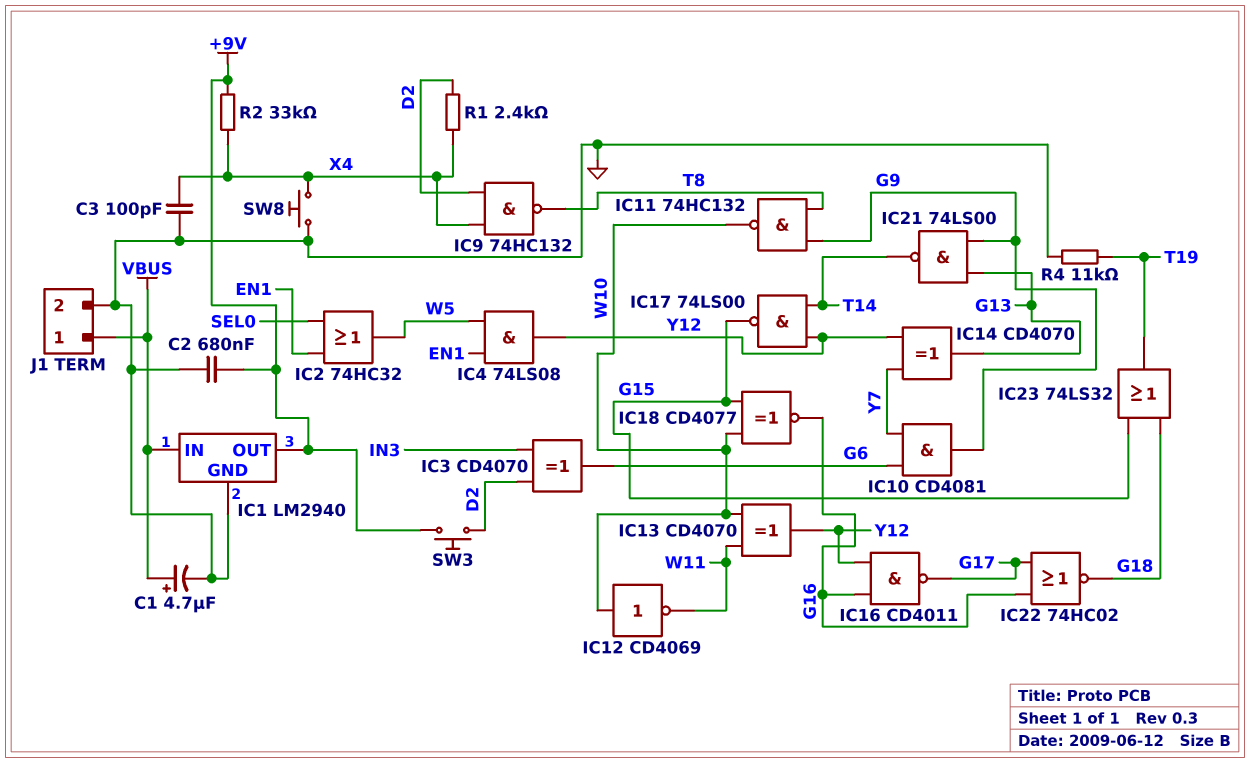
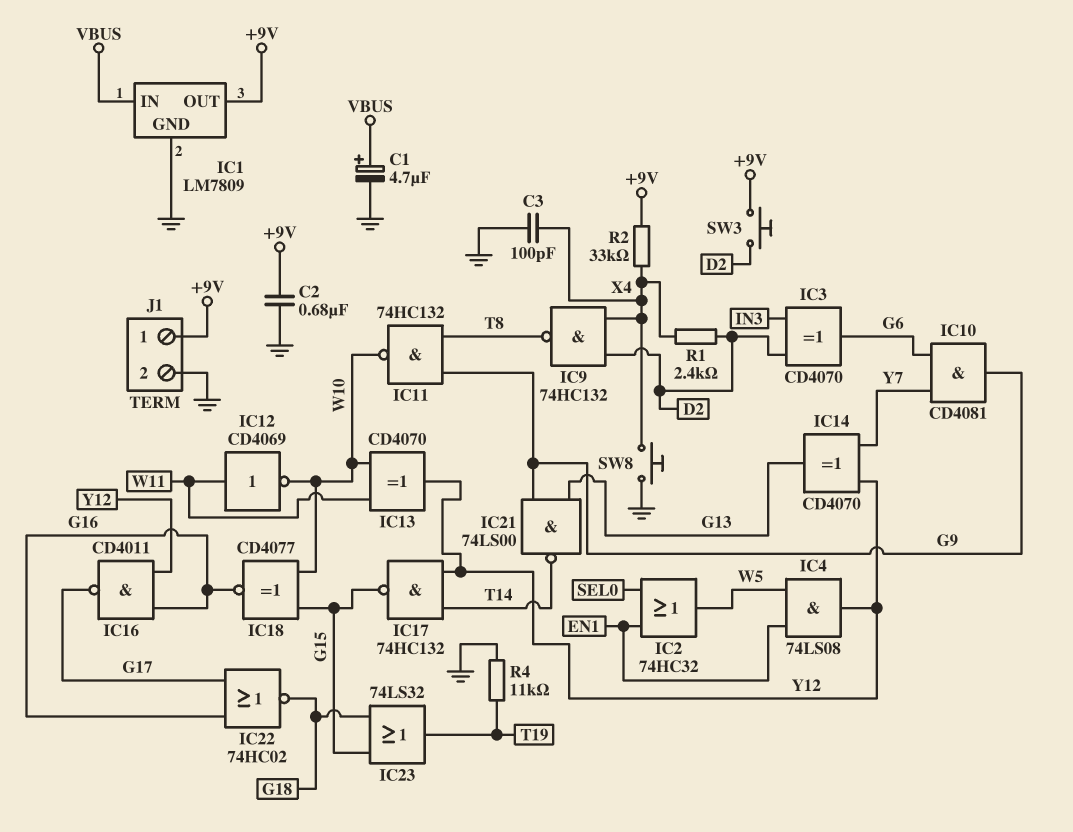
IC1: LM2940 -> LM7809
IC12: NOT CD4069 (in W10, out W11) -> NOT CD4069 (in W11, out W10)
IC17: NAND 74LS00 (in T14, in Y12, out G15) -> NAND 74HC132 (in T14, in Y12, out G15)
J1 pin 1: VBUS -> +9V

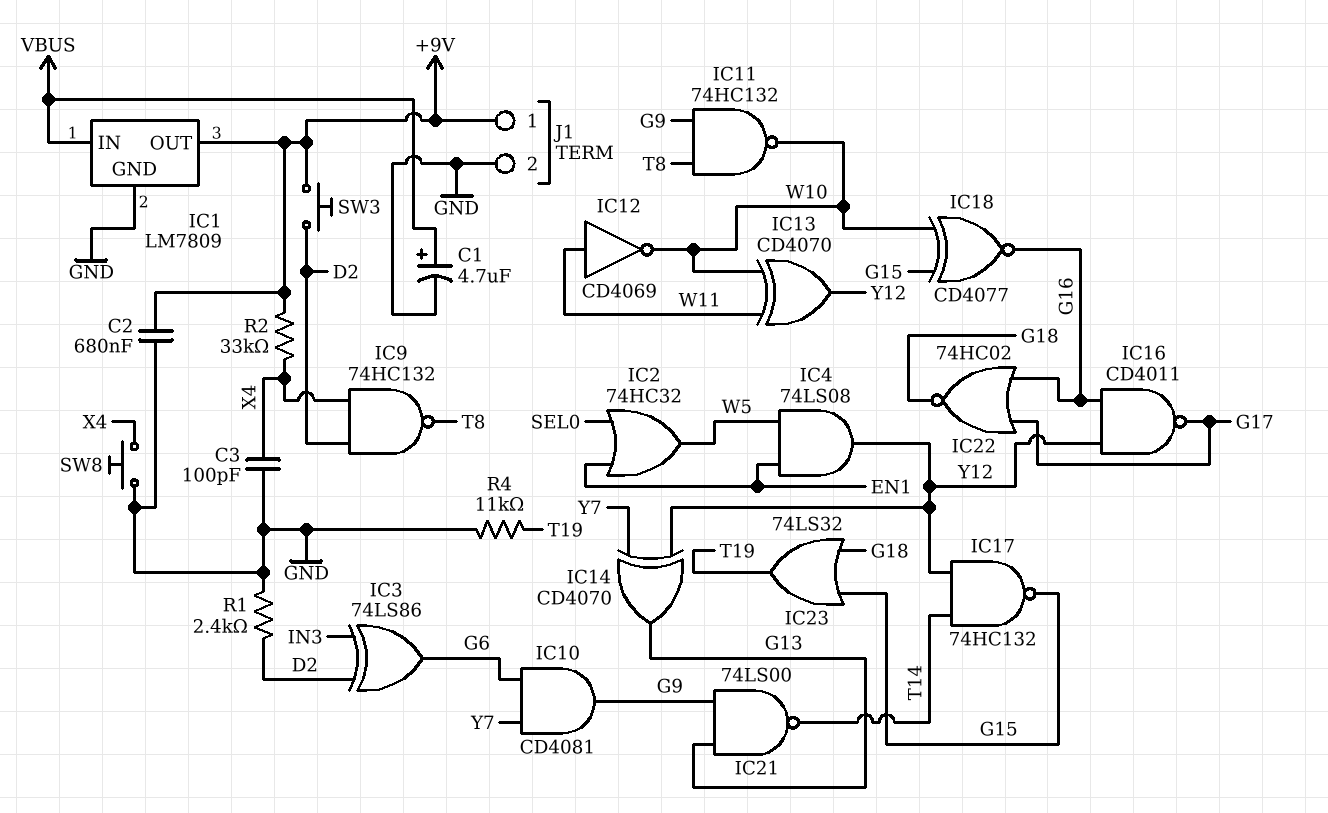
IC3: XOR CD4070 (in D2, in IN3, out G6) -> XOR 74LS86 (in D2, in IN3, out G6)
R1: 2.4k (D2, X4) -> 2.4k (D2, GND)

